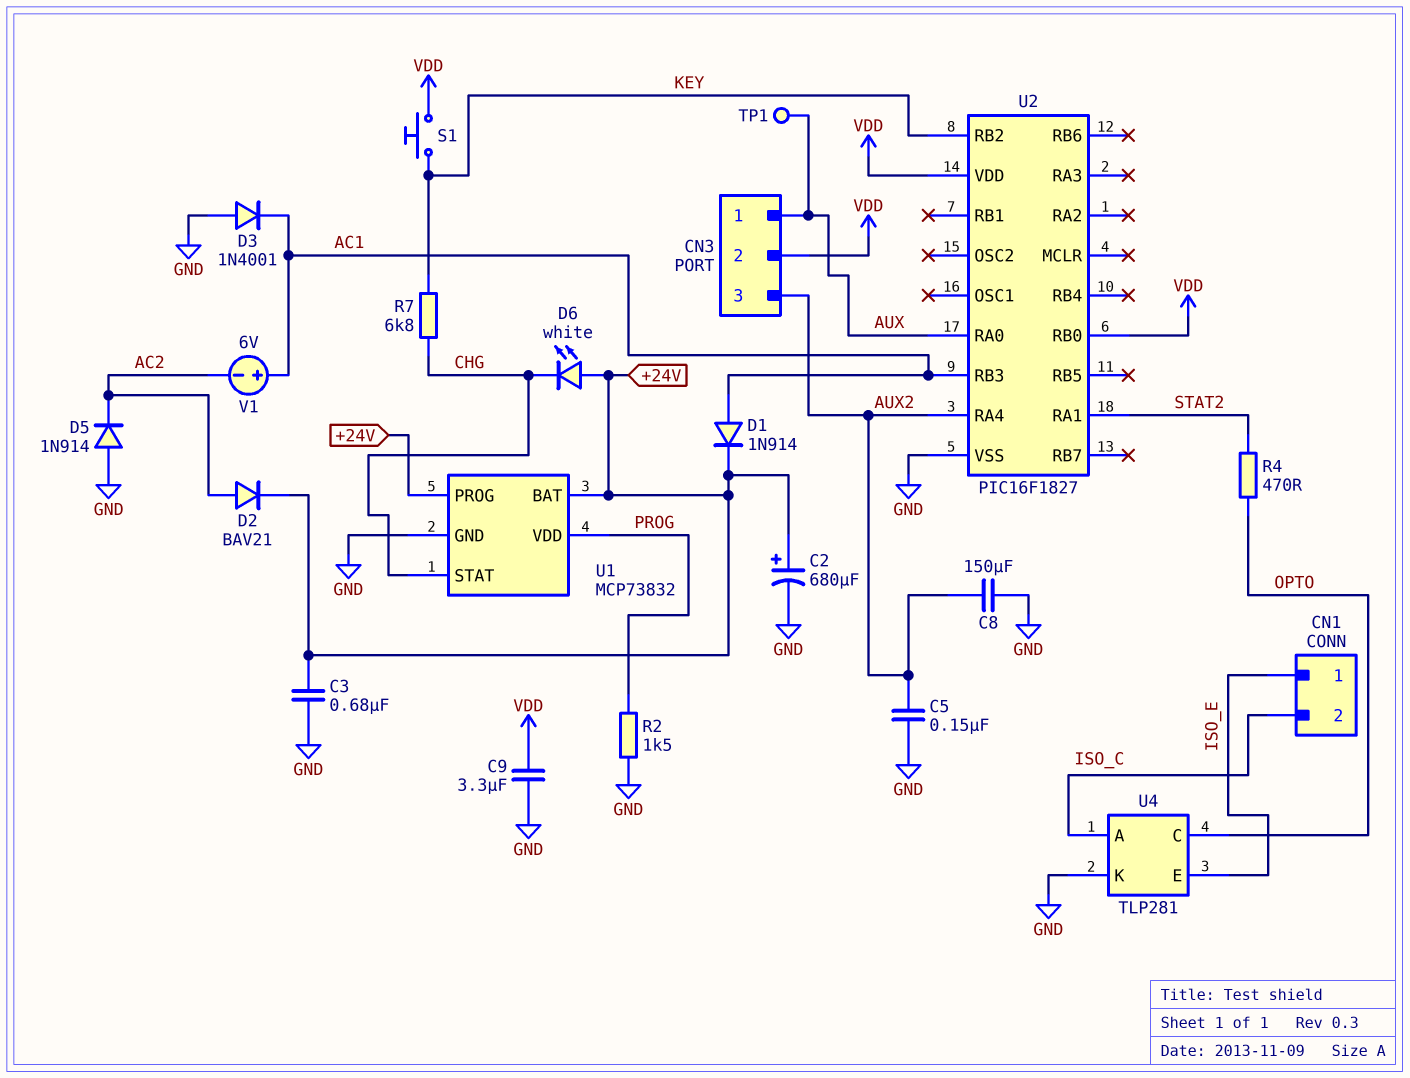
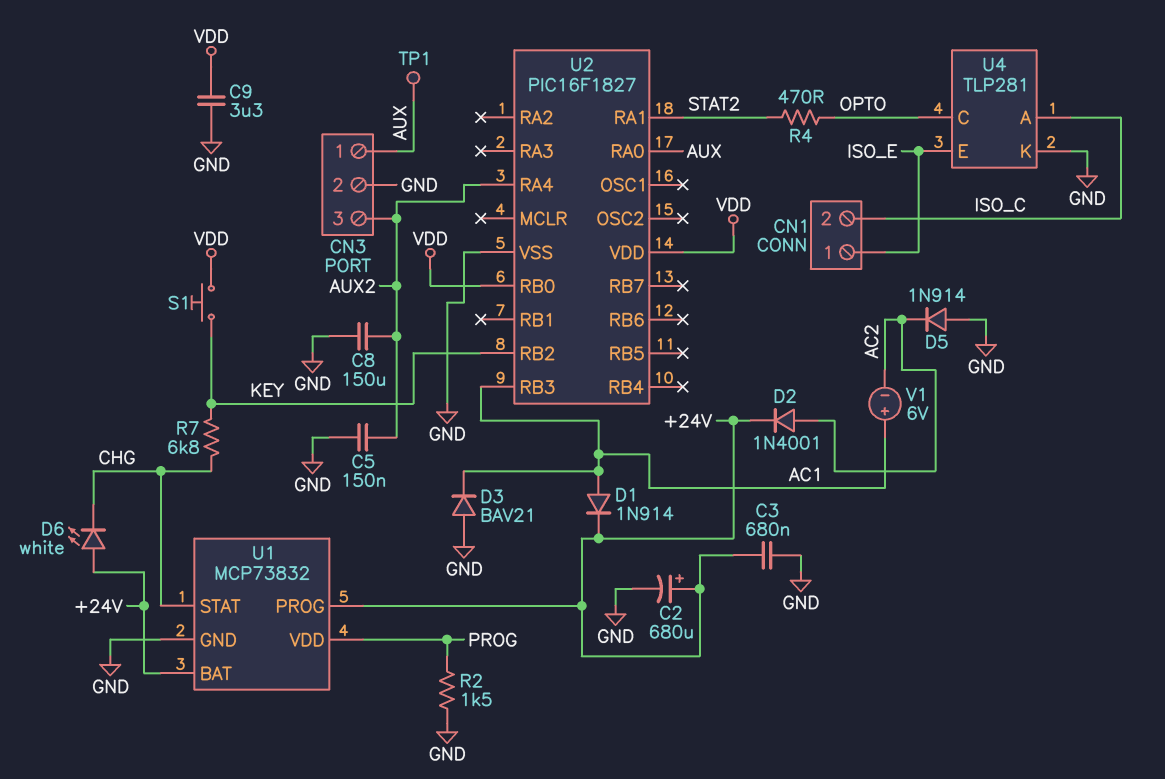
CN3 pin 2: VDD -> GND
D2: diode BAV21 (A AC2, K +24V) -> diode 1N4001 (A AC2, K +24V)
D3: diode 1N4001 (A GND, K AC1) -> diode BAV21 (A GND, K AC1)

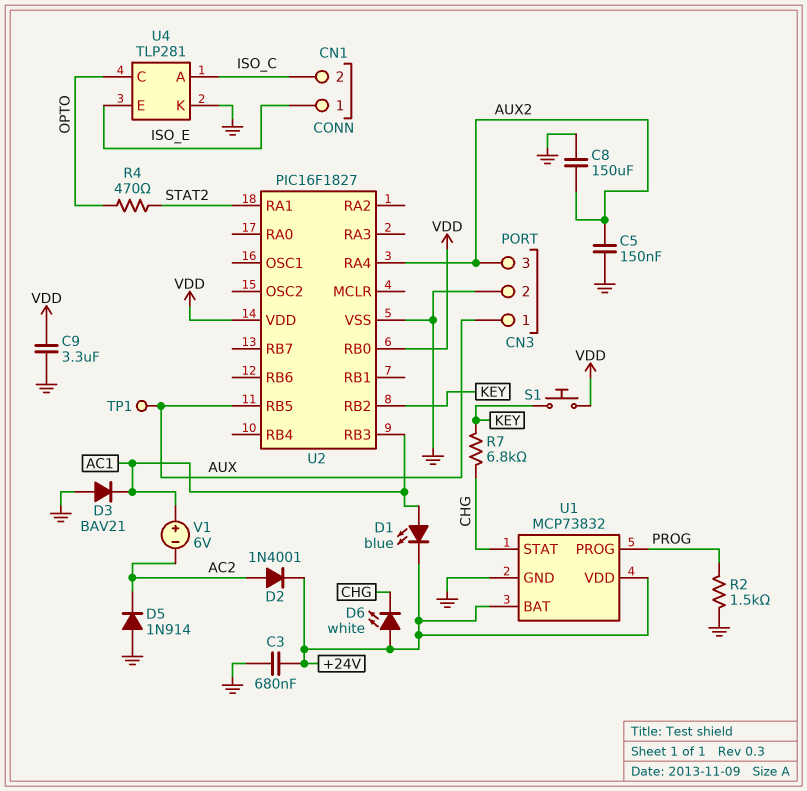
C2: 680uF (plus +24V, minus GND) -> none
D1: diode 1N914 (A AC1, K +24V) -> LED blue (A AC1, K +24V)
U1 pin PROG: +24V -> PROG
U1 pin VDD: PROG -> +24V
U2 pin RA0: AUX -> none
U2 pin RB5: none -> AUX

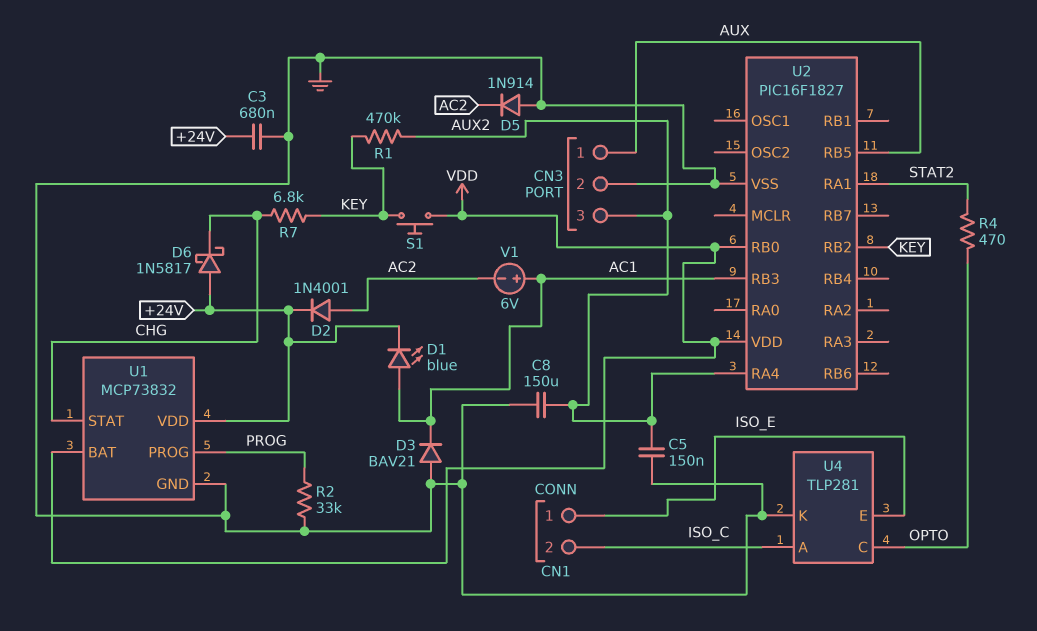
C9: 3.3uF (GND, VDD) -> none
D6: LED white (A +24V, K CHG) -> schottky 1N5817 (A +24V, K CHG)
R1: none -> 470k (AUX2, KEY)
R2: 1.5k (GND, PROG) -> 33k (GND, PROG)
TP1: test point (AUX) -> none
U1 pin BAT: +24V -> VDD

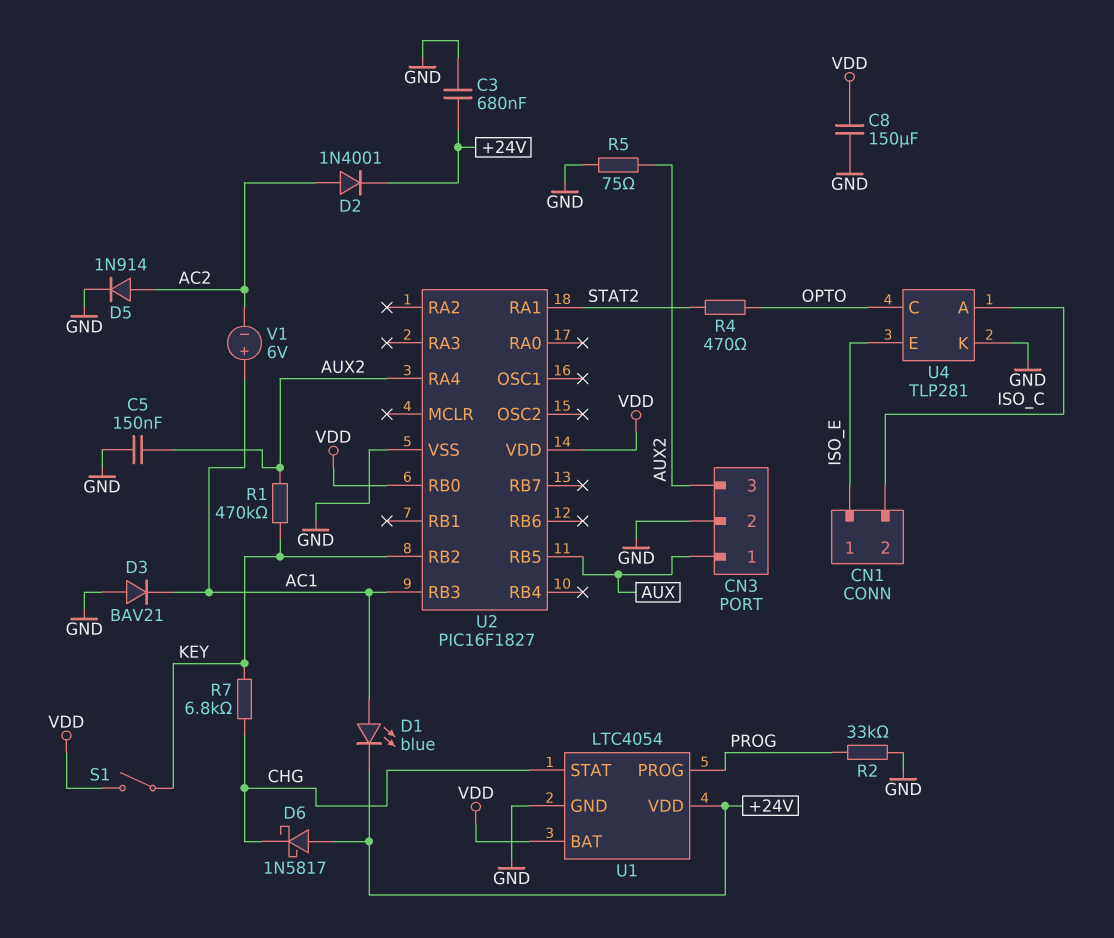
C8: 150uF (AUX2, GND) -> 150uF (GND, VDD)
D5: diode 1N914 (A GND, K AC2) -> diode 1N914 (A AC2, K GND)
R5: none -> 75 (AUX2, GND)
S1: button (KEY, VDD) -> switch (KEY, VDD)
U1: MCP73832 -> LTC4054

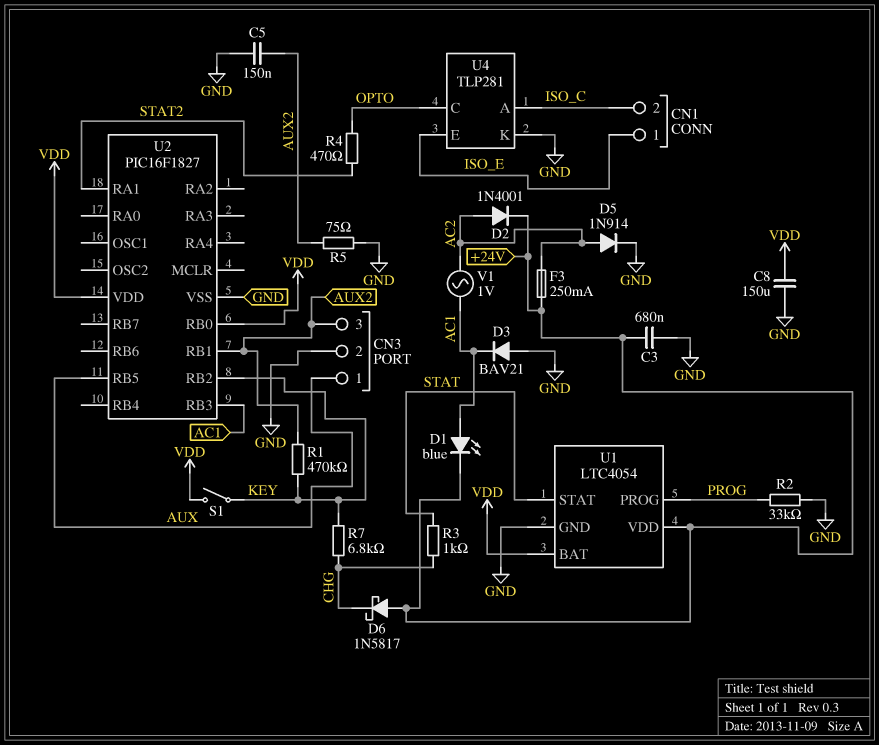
F3: none -> 250mA (+24V, AC2)
R3: none -> 1k (CHG, STAT)
U1 pin STAT: CHG -> STAT
U2 pin RA4: AUX2 -> none
U2 pin RB1: none -> AUX2
V1: 6V (plus AC1, minus AC2) -> AC 1V (AC1, AC2)

